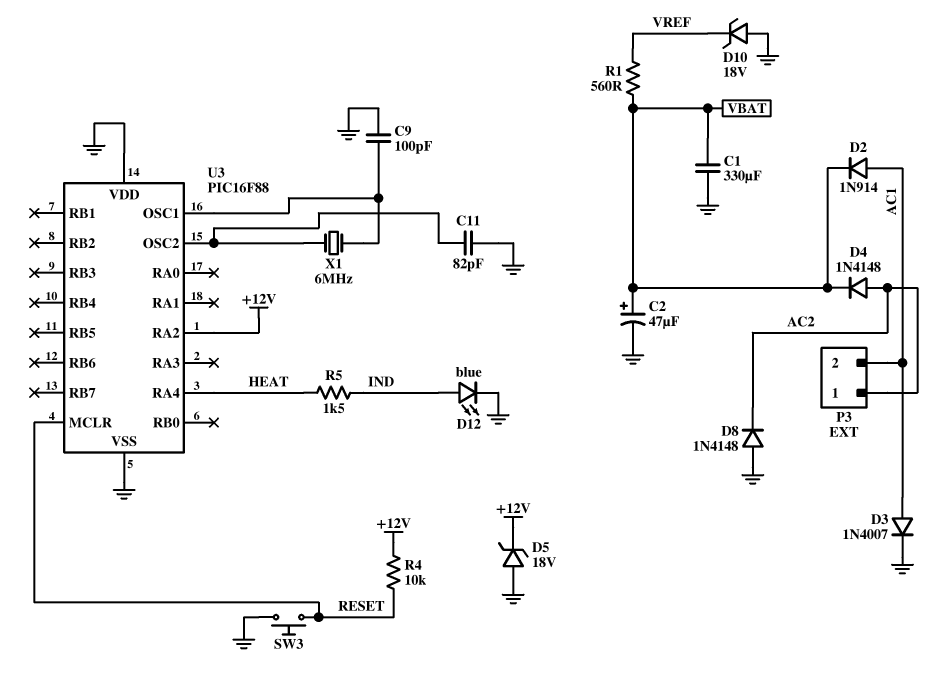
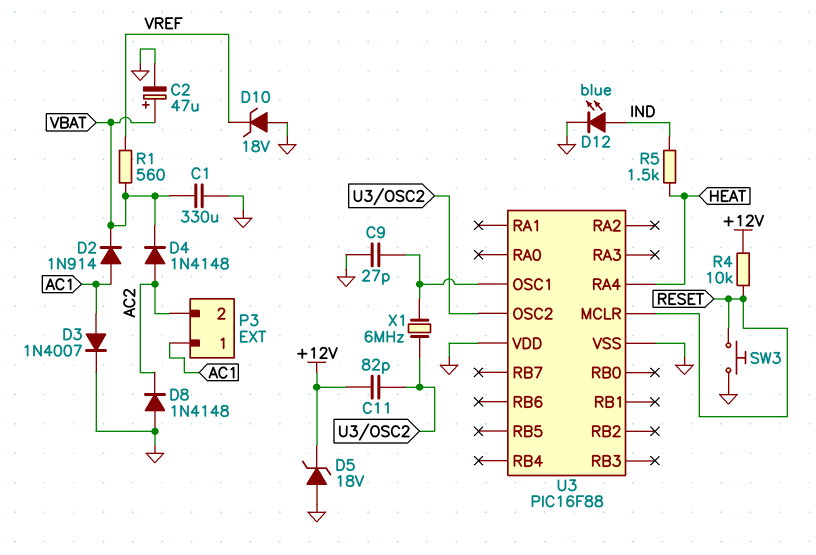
C9: 100pF (GND, U3/OSC1) -> 27pF (GND, U3/OSC1)
C11: 82pF (GND, U3/OSC2) -> 82pF (+12V, U3/OSC2)
P3 pin 1: AC2 -> AC1
P3 pin 2: AC1 -> AC2
U3 pin RA2: +12V -> none

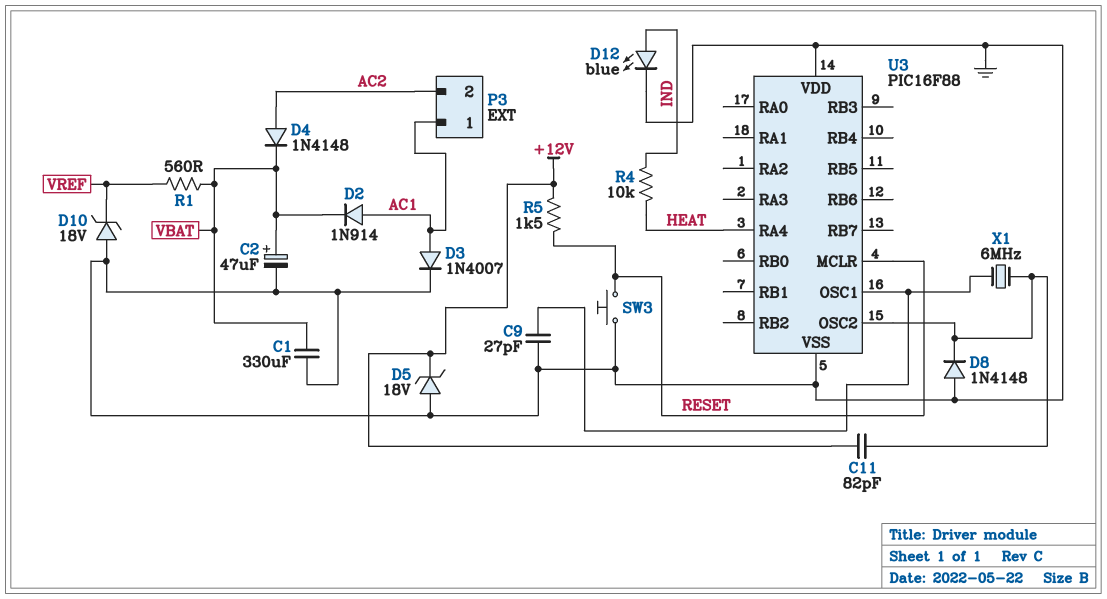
D8: diode 1N4148 (A GND, K AC2) -> diode 1N4148 (A GND, K U3/OSC2)
R4: 10k (+12V, RESET) -> 10k (HEAT, IND)
R5: 1.5k (HEAT, IND) -> 1.5k (+12V, RESET)

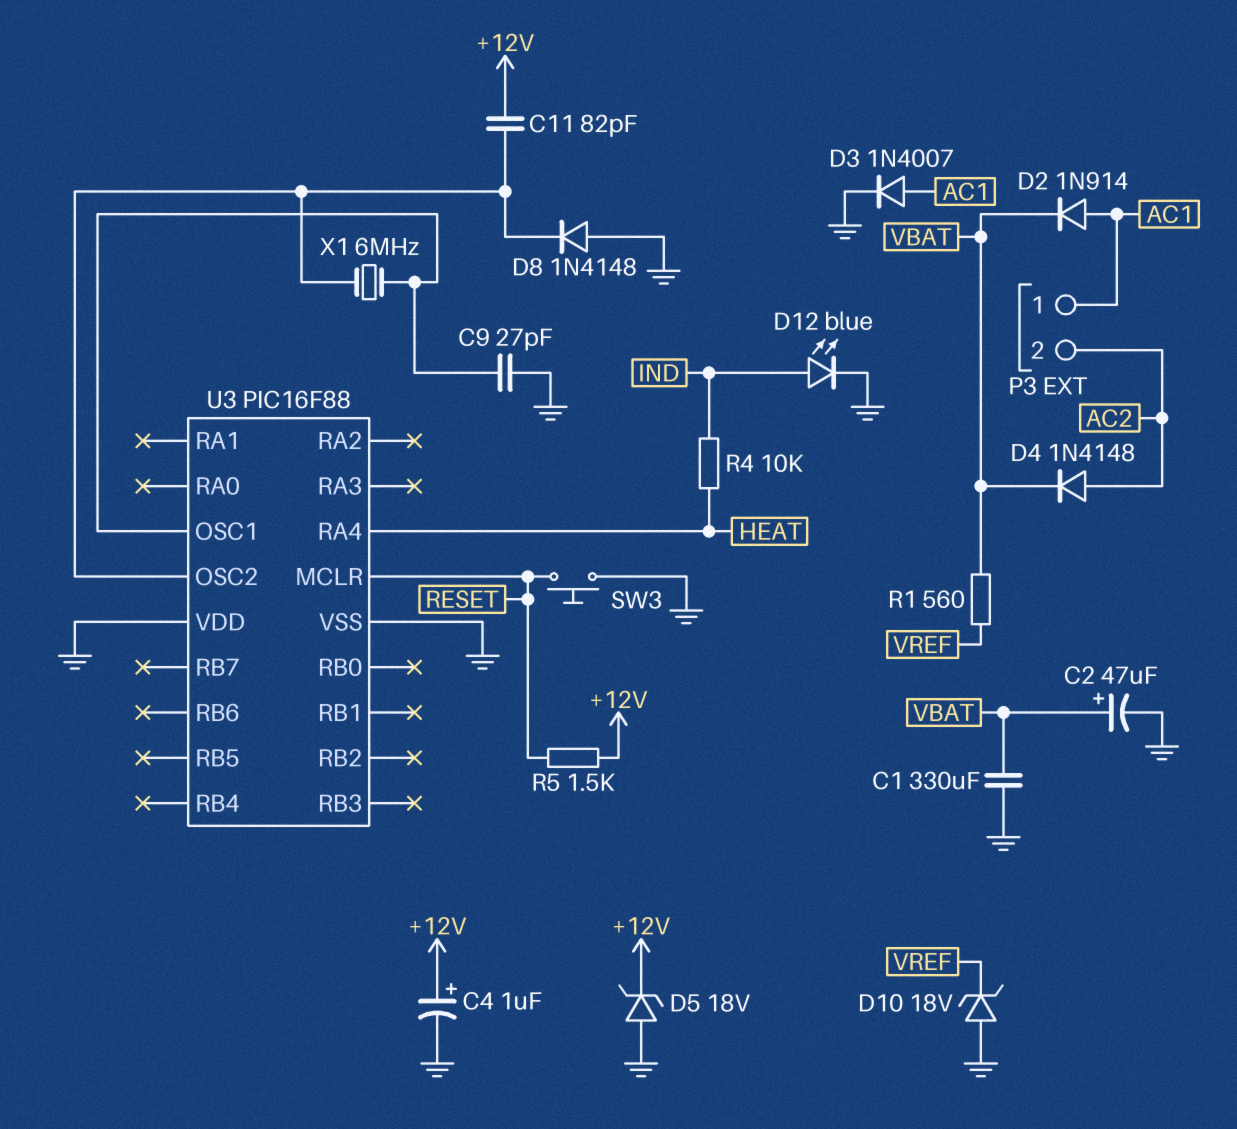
C4: none -> 1uF (plus +12V, minus GND)

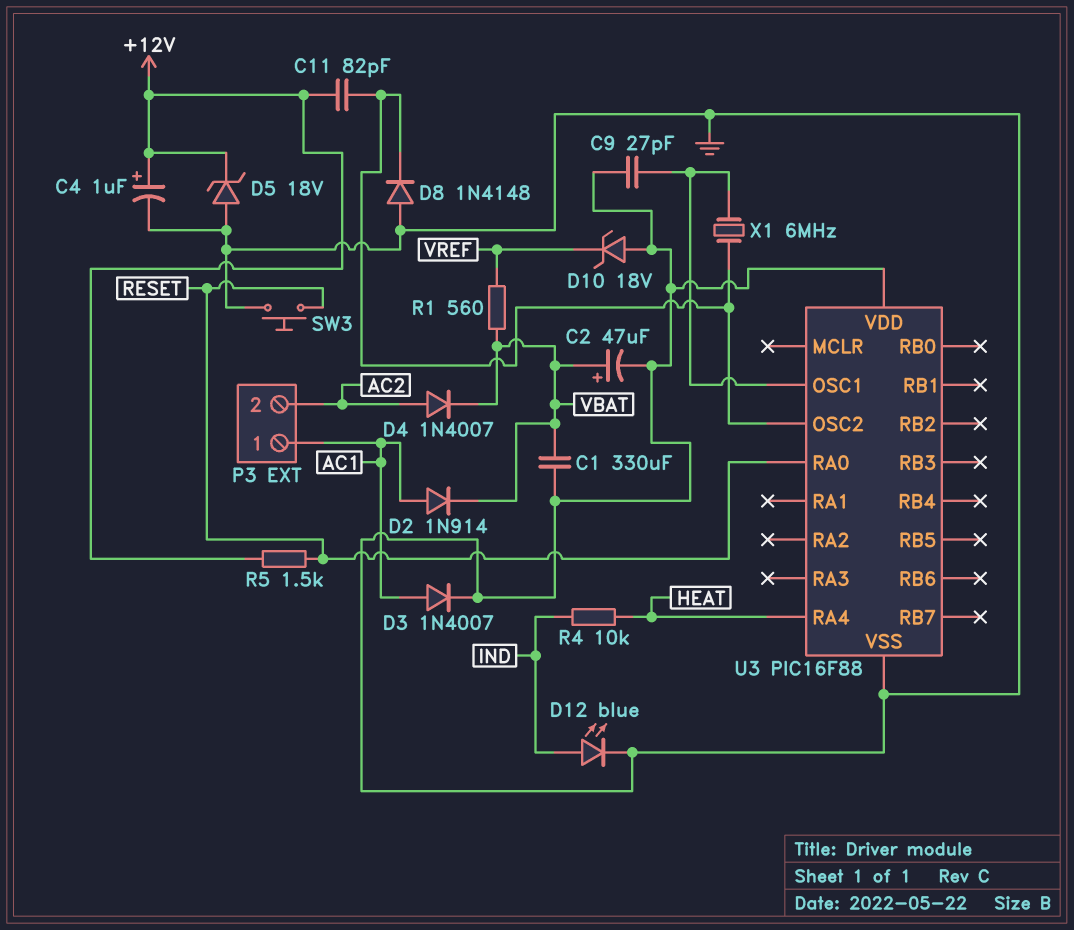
D4: diode 1N4148 (A AC2, K VBAT) -> diode 1N4007 (A AC2, K VBAT)
U3 pin MCLR: RESET -> none
U3 pin RA0: none -> RESET

